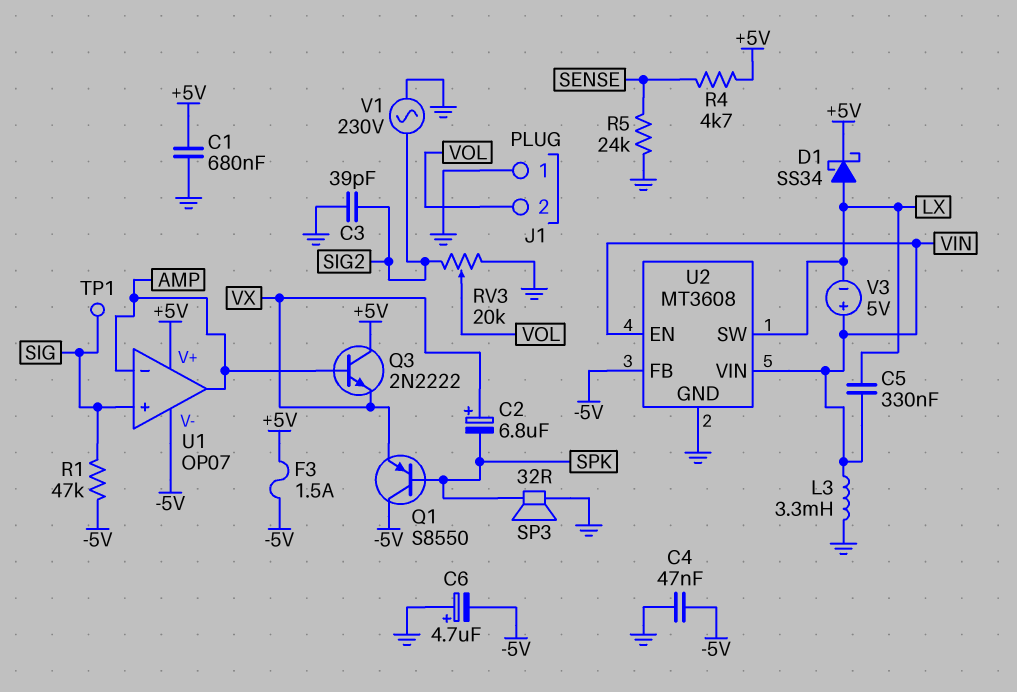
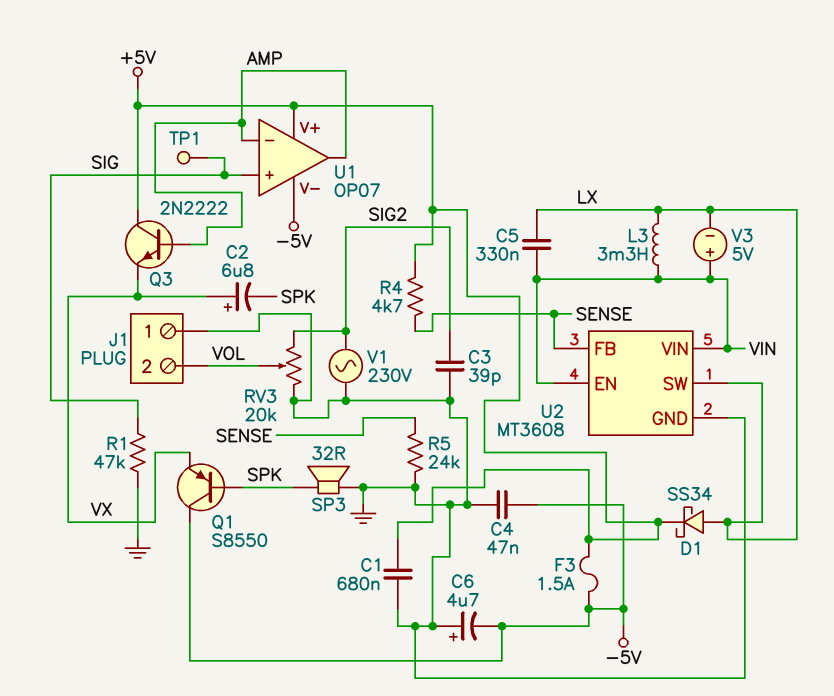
L3: 3.3mH (GND, VIN) -> 3.3mH (LX, VIN)
R1: 47k (-5V, SIG) -> 47k (GND, SIG)
U2 pin FB: -5V -> SENSE

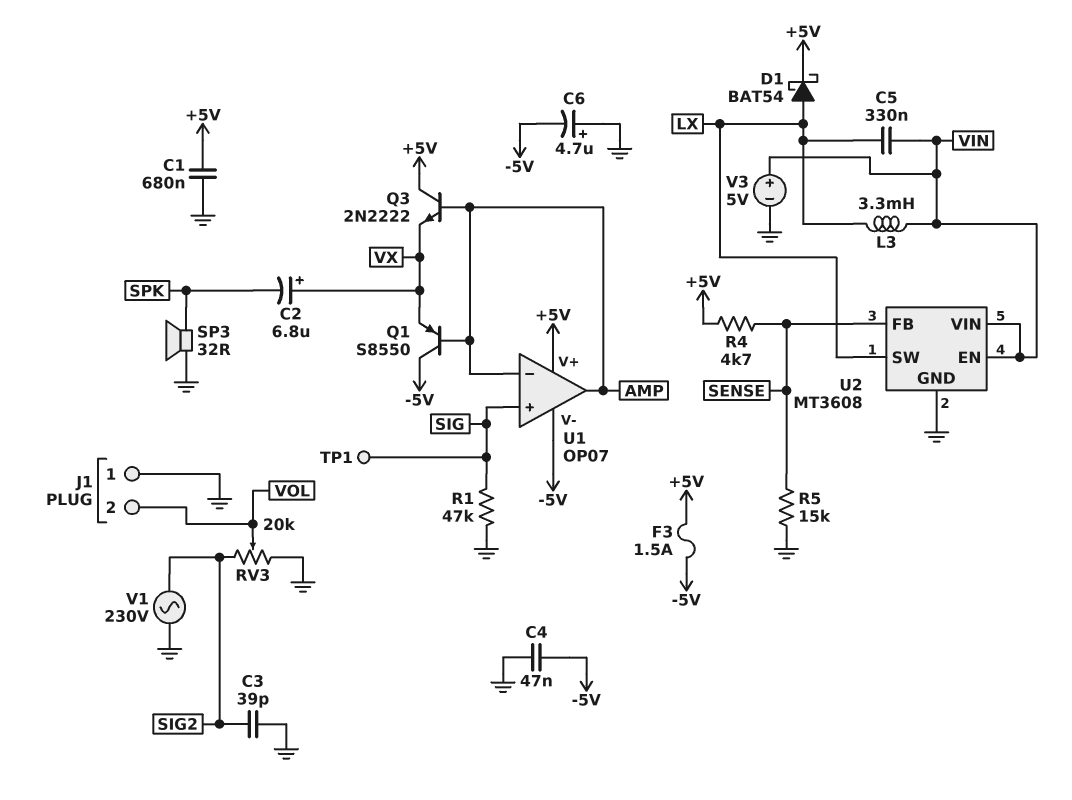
D1: schottky SS34 (A LX, K +5V) -> schottky BAT54 (A LX, K +5V)
Q1: PNP S8550 (B SPK, C -5V, E VX) -> PNP S8550 (B AMP, C -5V, E VX)
R5: 24k (GND, SENSE) -> 15k (GND, SENSE)
V3: 5V (plus VIN, minus LX) -> 5V (plus VIN, minus GND)

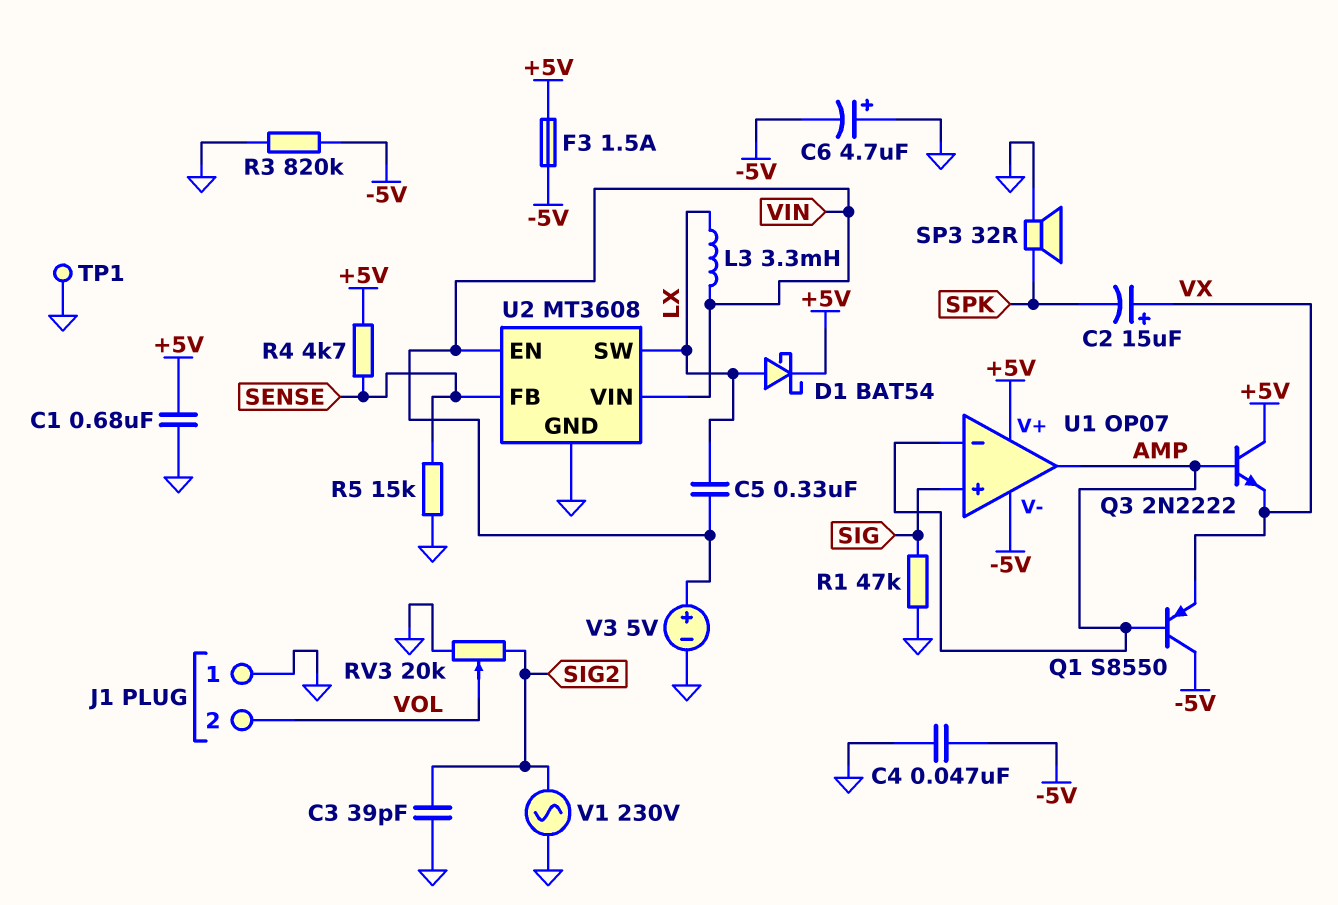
C2: 6.8uF (plus VX, minus SPK) -> 15uF (plus VX, minus SPK)
R3: none -> 820k (-5V, GND)
TP1: test point (SIG) -> test point (GND)

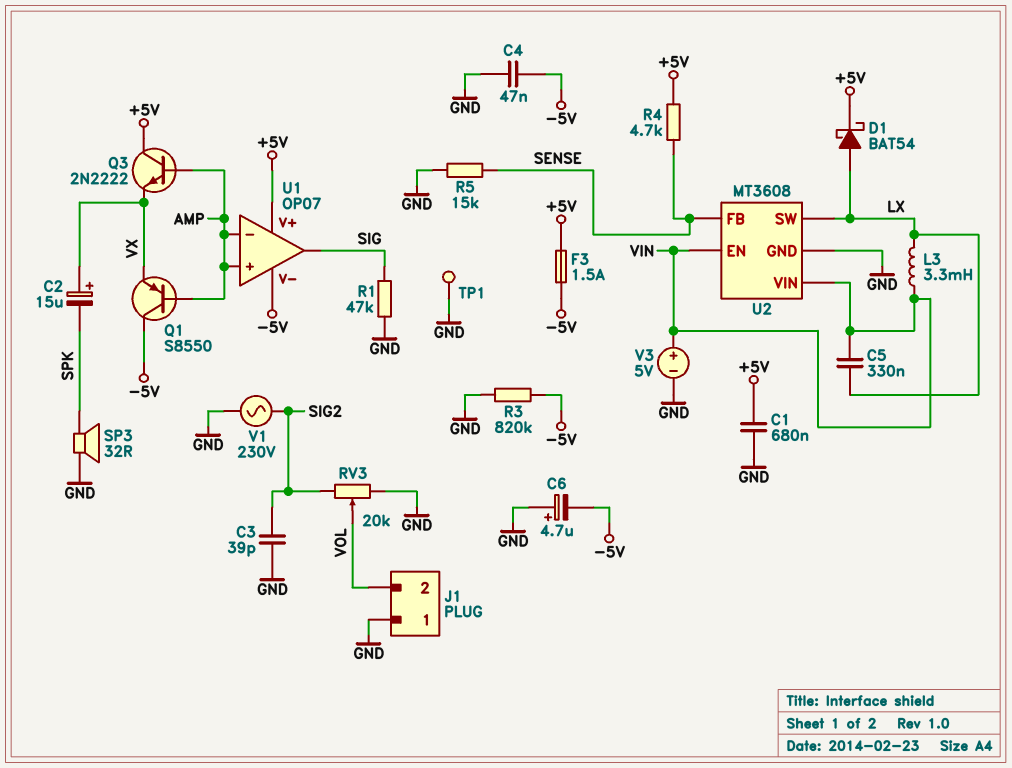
U1 pin in+: SIG -> AMP
U1 pin out: AMP -> SIG

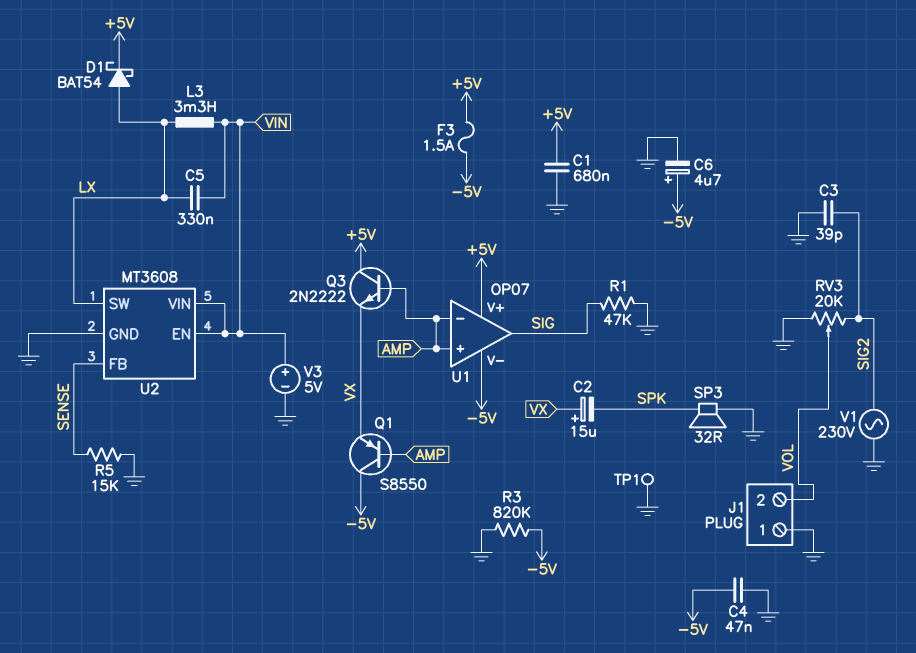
C6: 4.7uF (plus GND, minus -5V) -> 4.7uF (plus -5V, minus GND)
R4: 4.7k (+5V, SENSE) -> none

